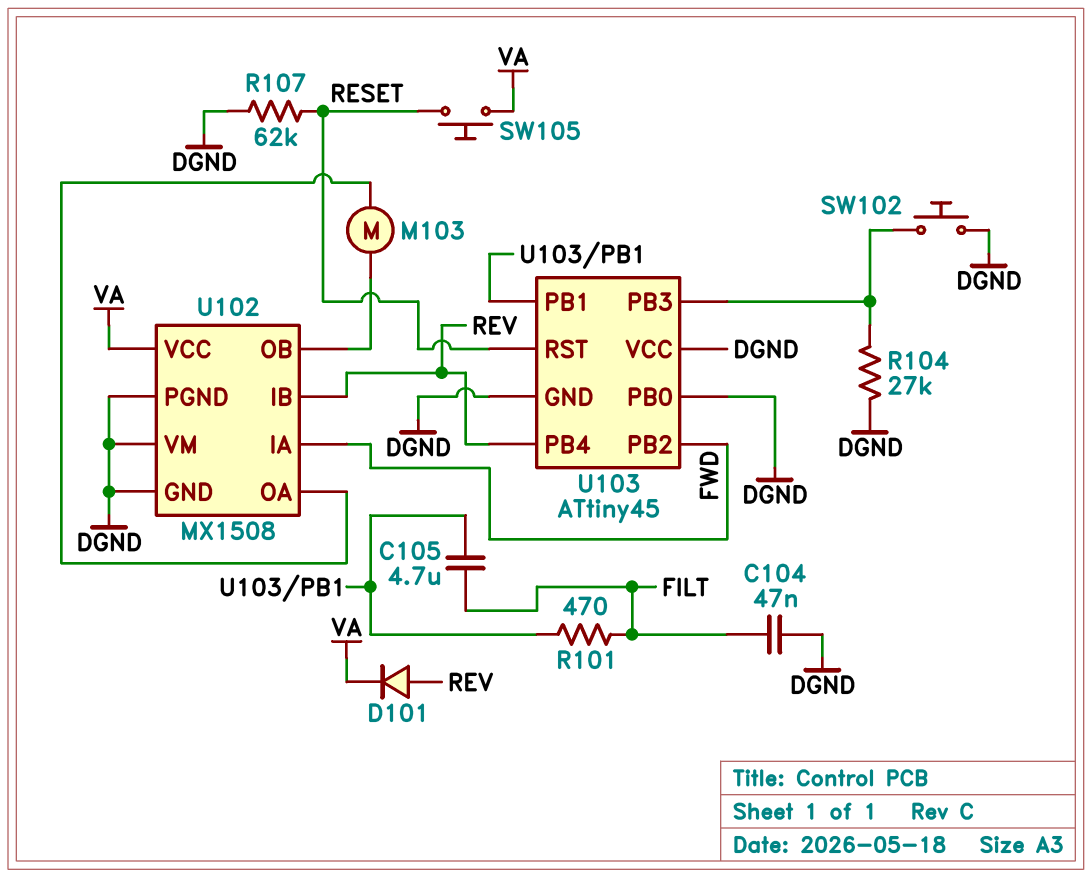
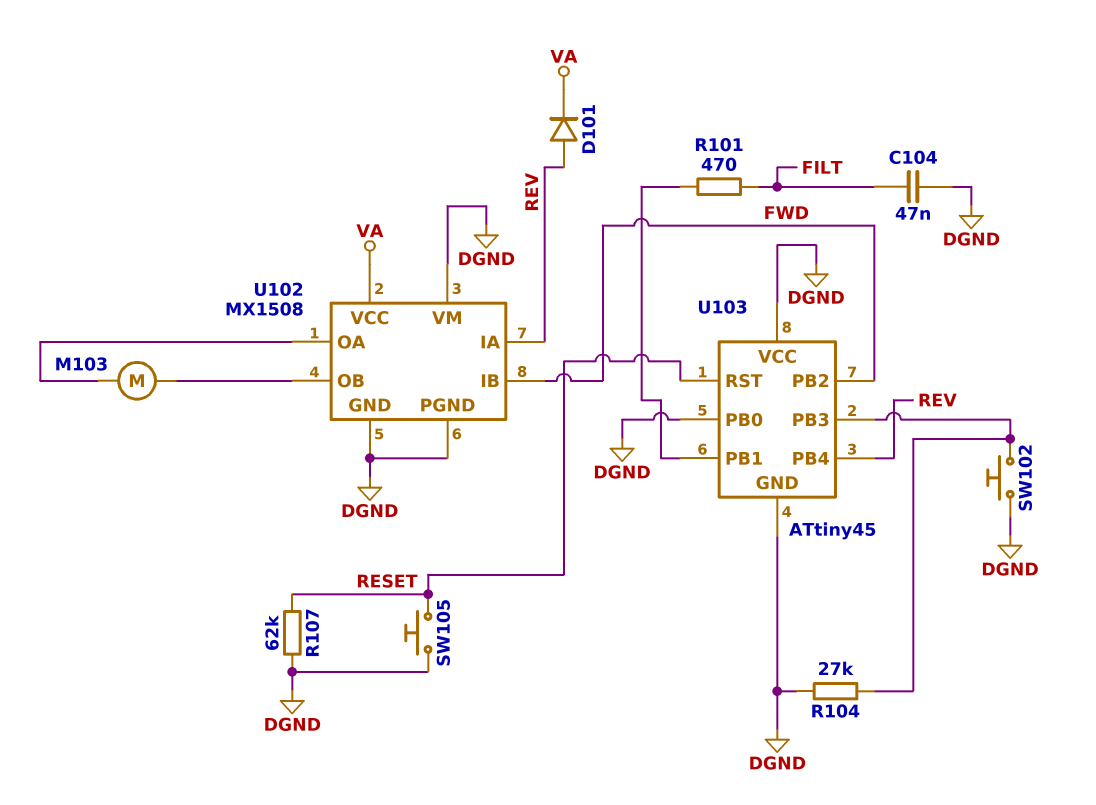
C105: 4.7uF (FILT, U103/PB1) -> none
SW105: button (RESET, VA) -> button (DGND, RESET)
U102 pin IA: FWD -> REV
U102 pin IB: REV -> FWD

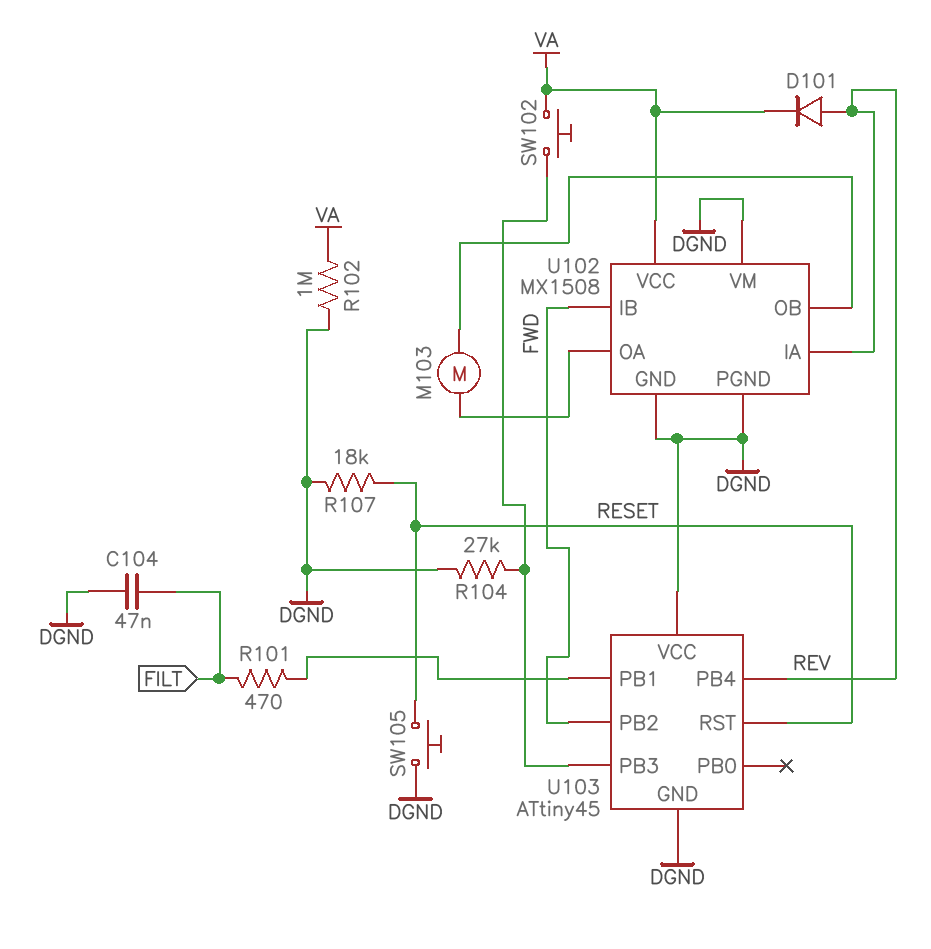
R102: none -> 1M (DGND, VA)
R107: 62k (DGND, RESET) -> 18k (DGND, RESET)
SW102: button (DGND, U103/PB3) -> button (U103/PB3, VA)
U103 pin PB0: DGND -> none

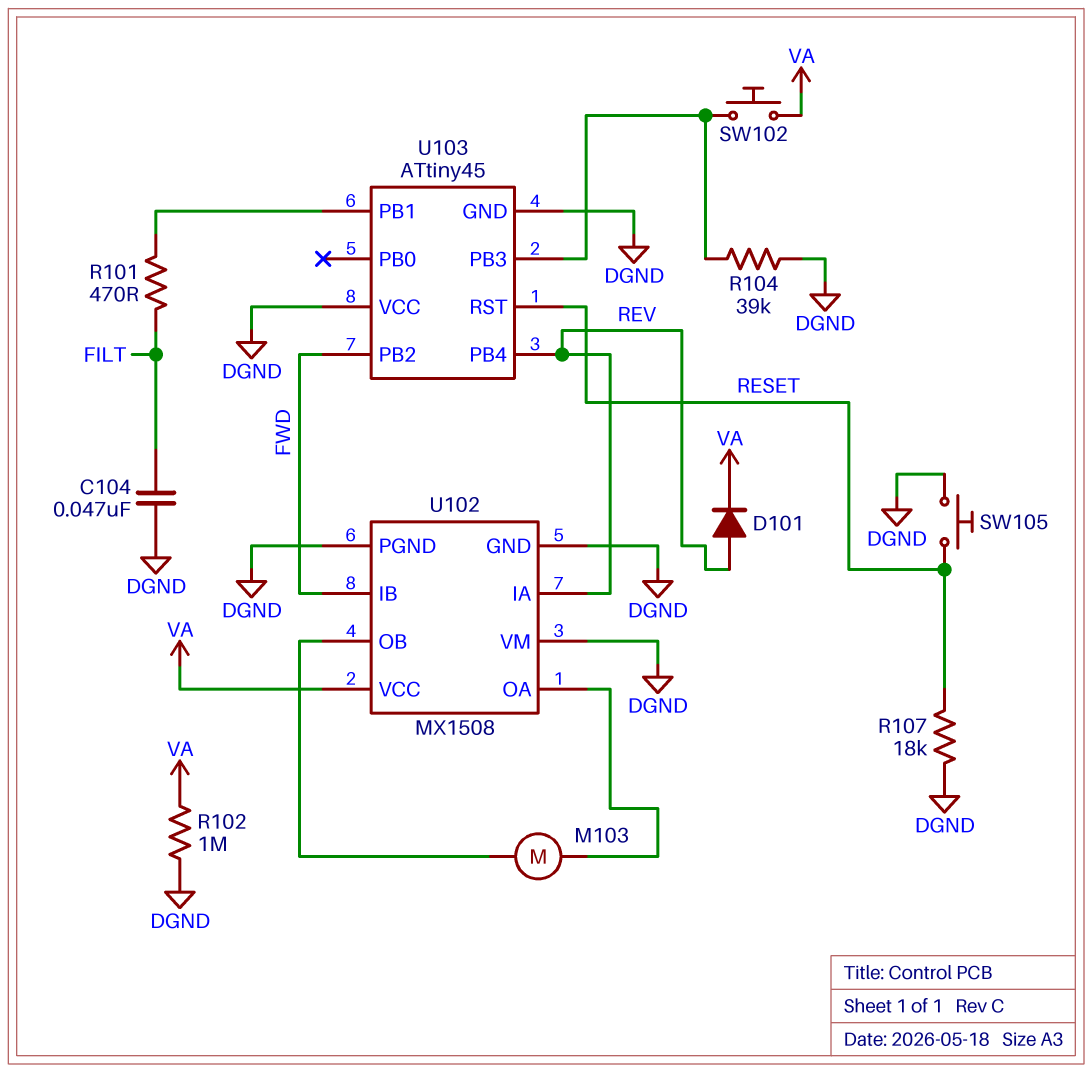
R104: 27k (DGND, U103/PB3) -> 39k (DGND, U103/PB3)

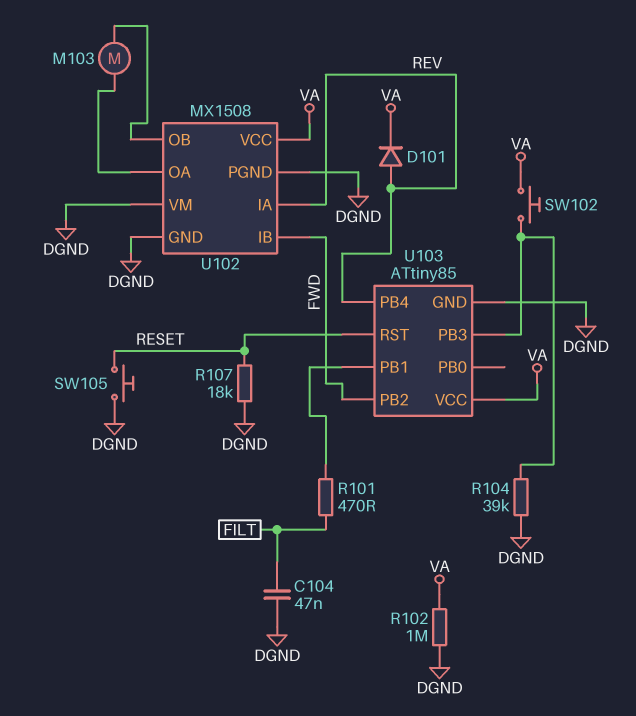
U103: ATtiny45 -> ATtiny85
U103 pin VCC: DGND -> VA

